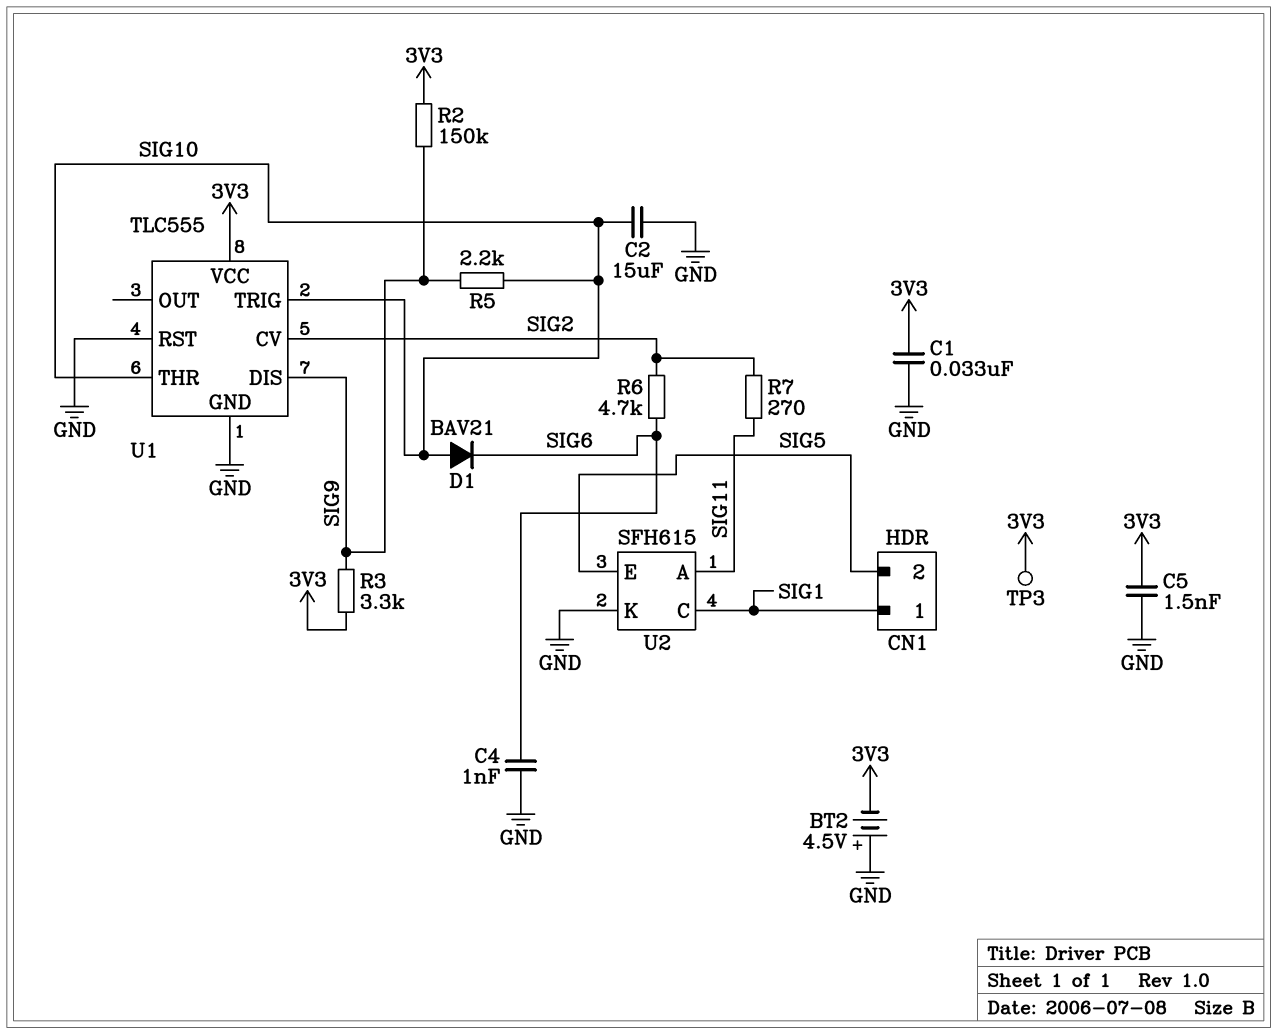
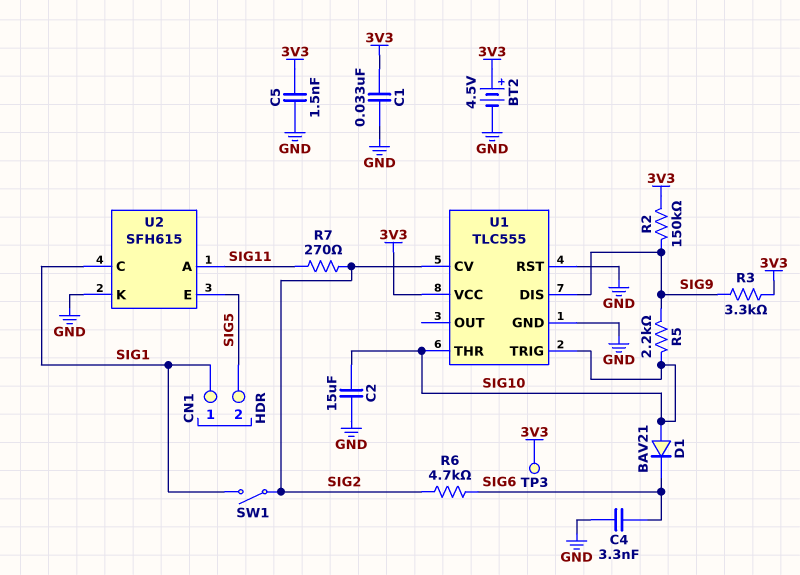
BT2: 4.5V (plus GND, minus 3V3) -> 4.5V (plus 3V3, minus GND)
C4: 1nF (GND, SIG6) -> 3.3nF (GND, SIG6)
SW1: none -> switch (SIG1, SIG2)

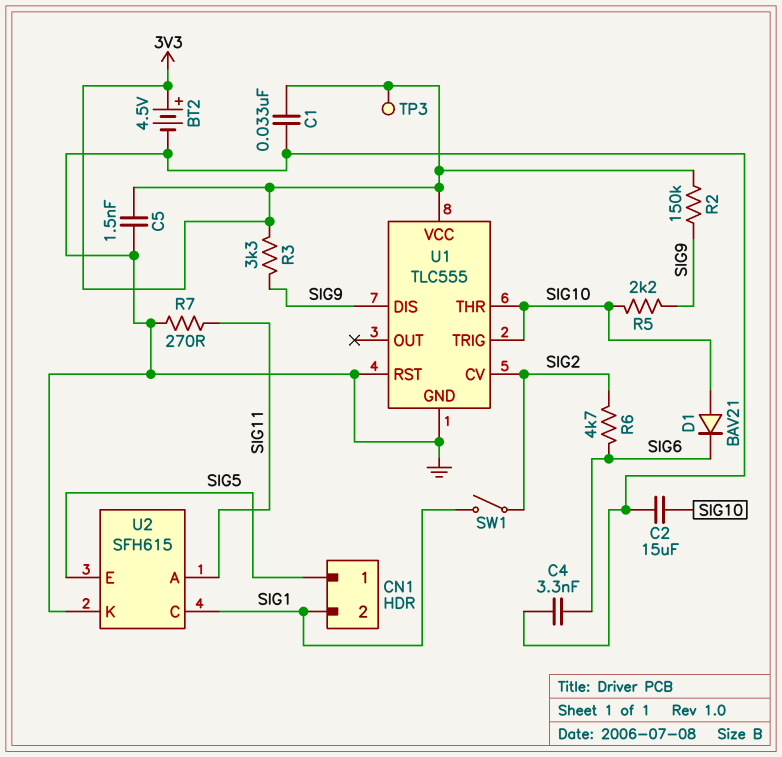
CN1 pin 1: SIG1 -> SIG5
CN1 pin 2: SIG5 -> SIG1
R7: 270 (SIG2, SIG11) -> 270 (GND, SIG11)

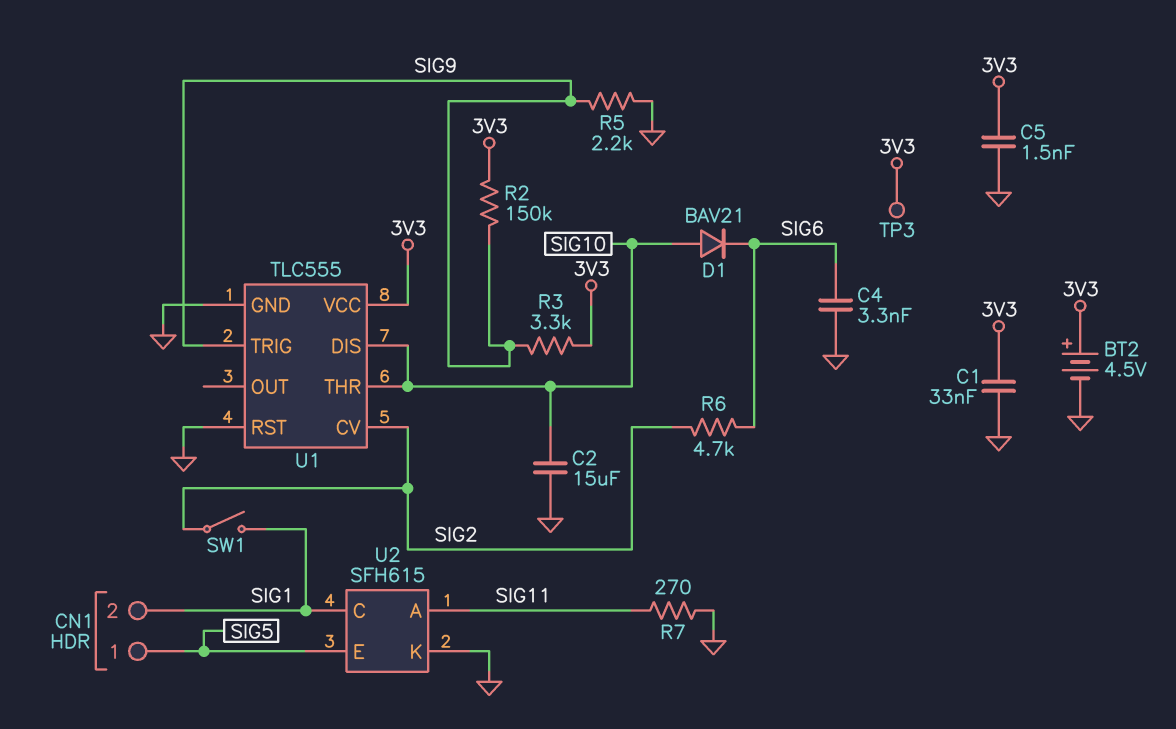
R5: 2.2k (SIG9, SIG10) -> 2.2k (GND, SIG9)
U1 pin DIS: SIG9 -> SIG10
U1 pin TRIG: SIG10 -> SIG9

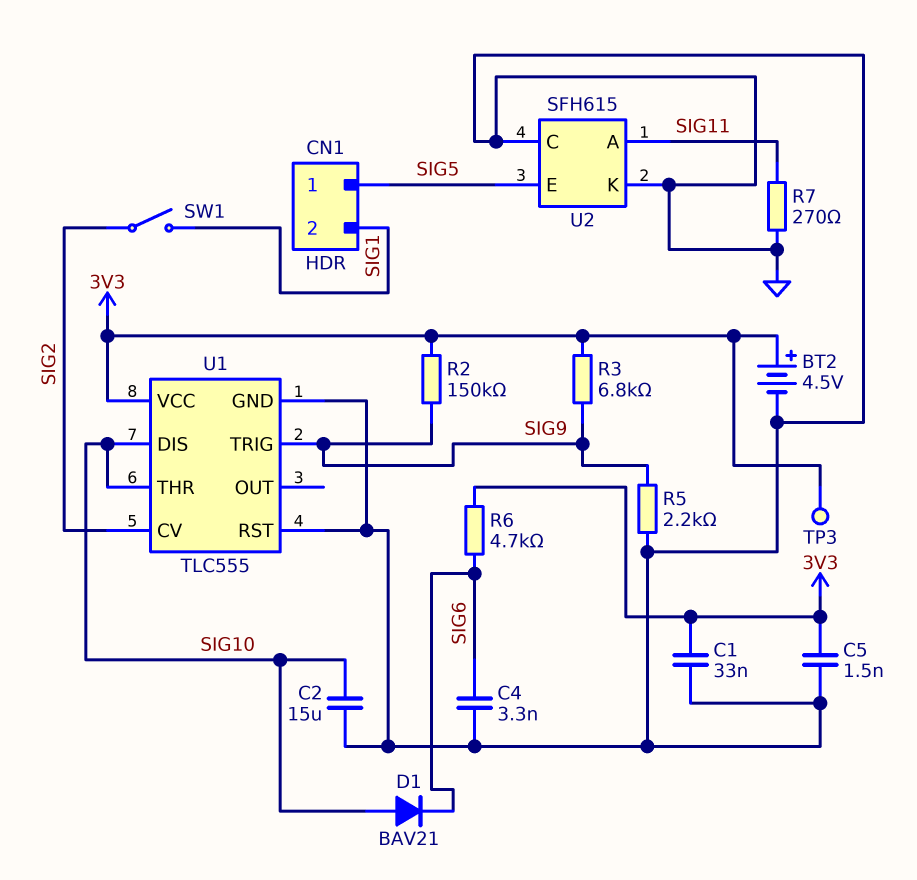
R3: 3.3k (3V3, SIG9) -> 6.8k (3V3, SIG9)
R6: 4.7k (SIG2, SIG6) -> 4.7k (3V3, SIG6)
U2 pin C: SIG1 -> GND

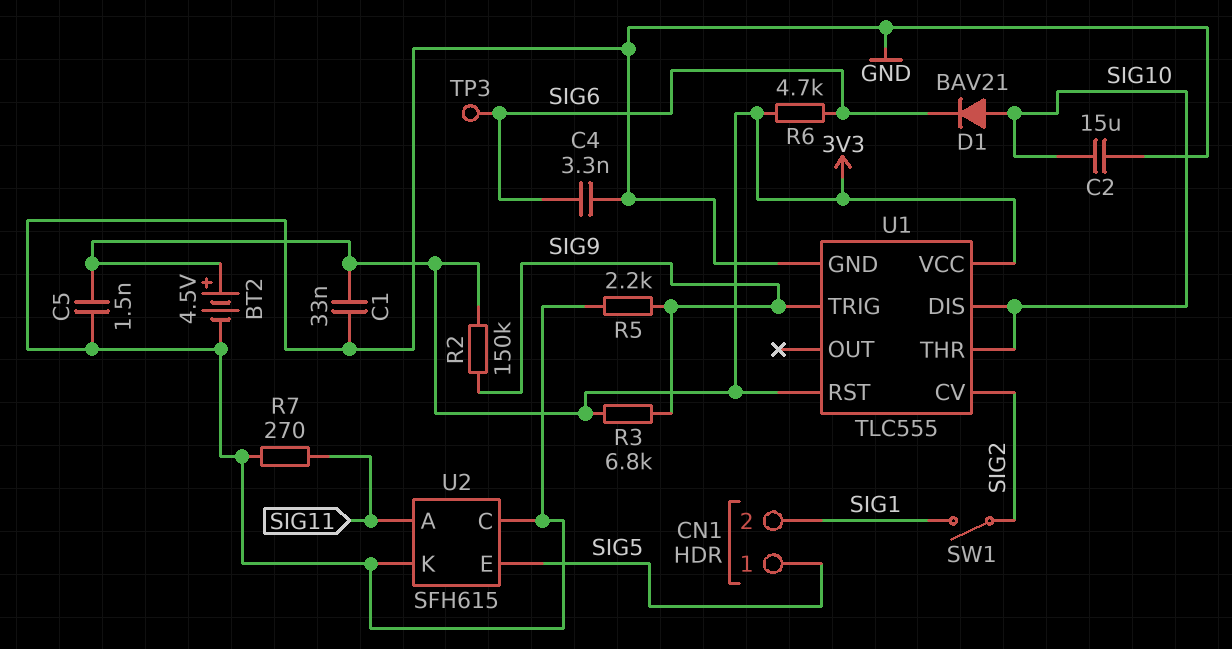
TP3: test point (3V3) -> test point (SIG6)
U1 pin RST: GND -> 3V3

